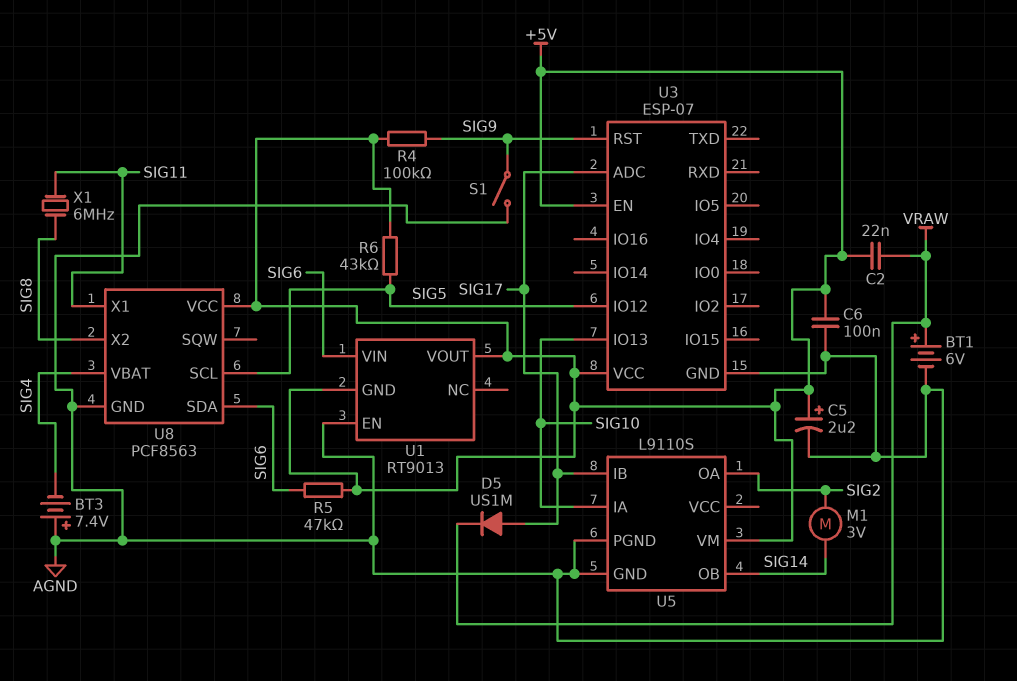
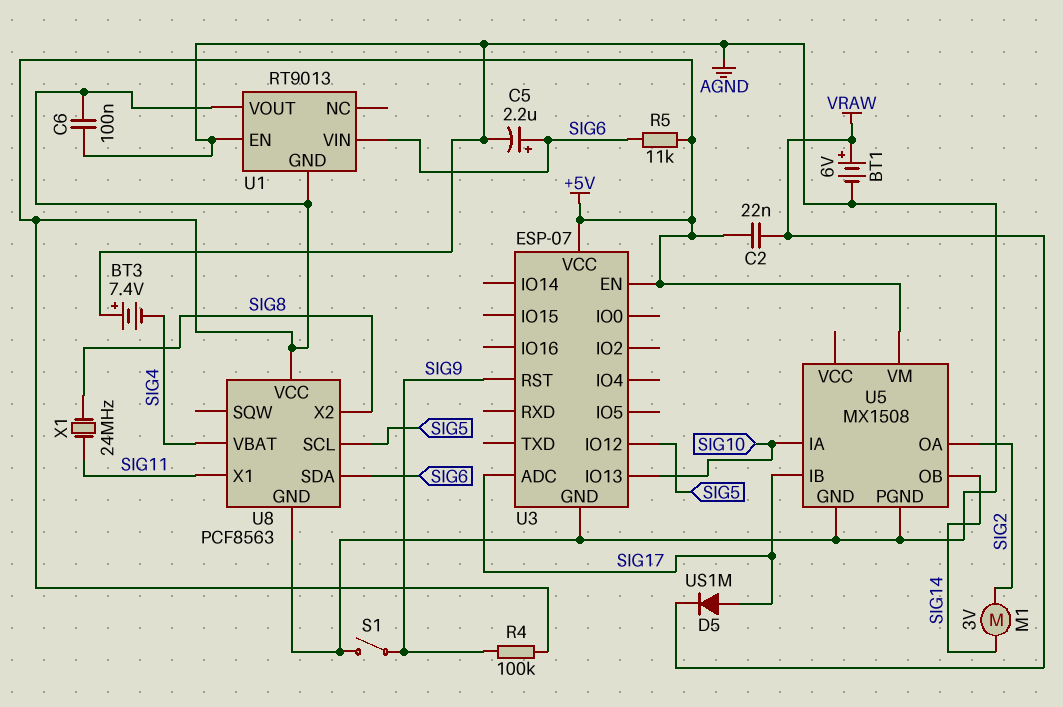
C5: 2.2uF (plus +5V, minus AGND) -> 2.2uF (plus SIG6, minus AGND)
R5: 47k (+5V, SIG6) -> 11k (+5V, SIG6)
R6: 43k (+5V, SIG5) -> none
U5: L9110S -> MX1508
X1: 6MHz (SIG8, SIG11) -> 24MHz (SIG8, SIG11)

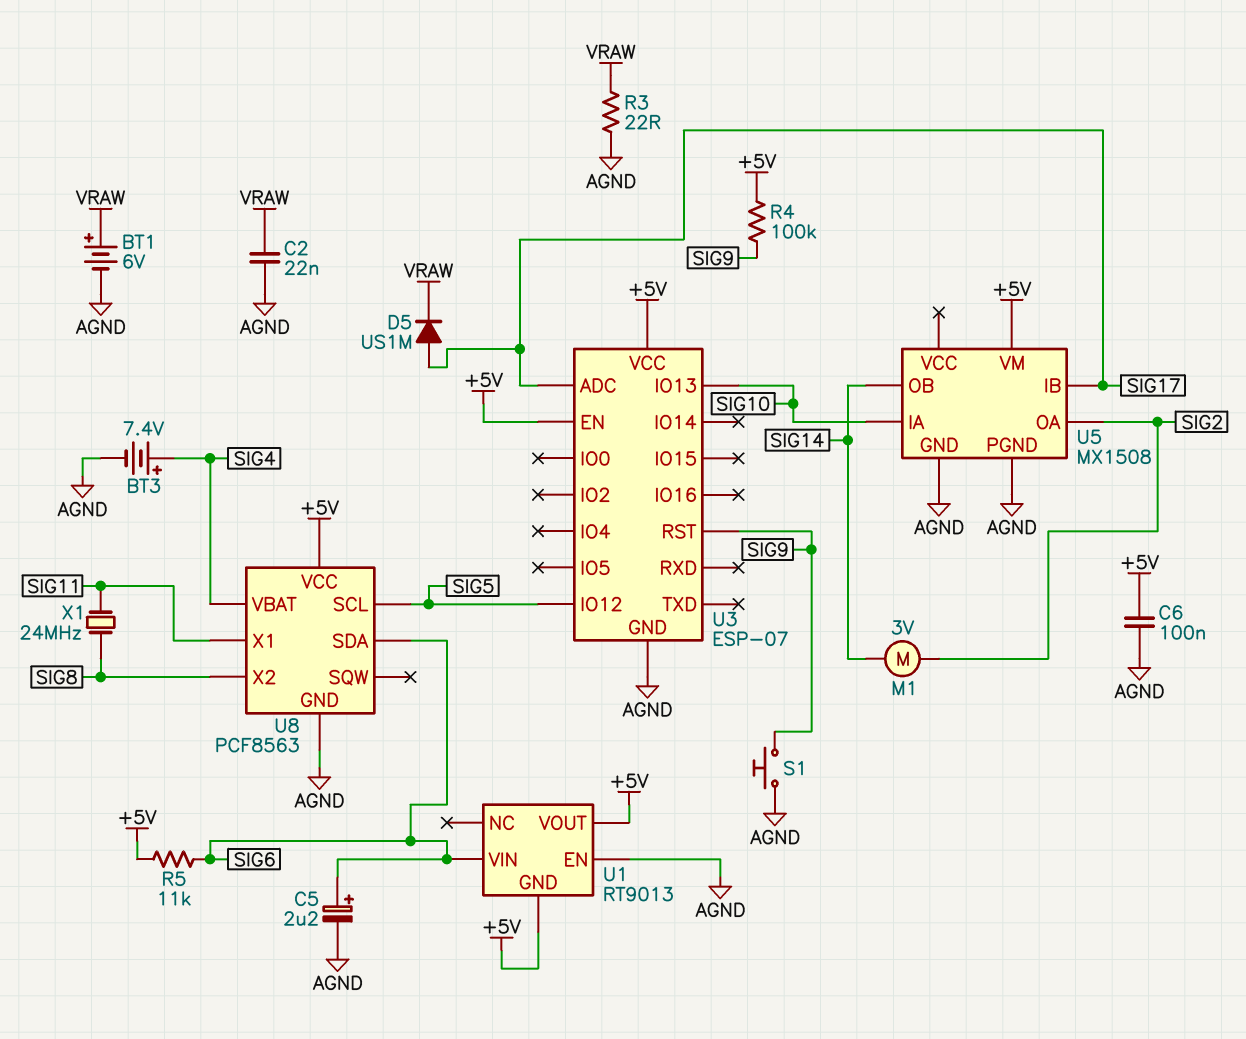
BT3: 7.4V (plus AGND, minus SIG4) -> 7.4V (plus SIG4, minus AGND)
C2: 22nF (+5V, VRAW) -> 22nF (AGND, VRAW)
R3: none -> 22 (AGND, VRAW)
S1: switch (AGND, SIG9) -> button (AGND, SIG9)

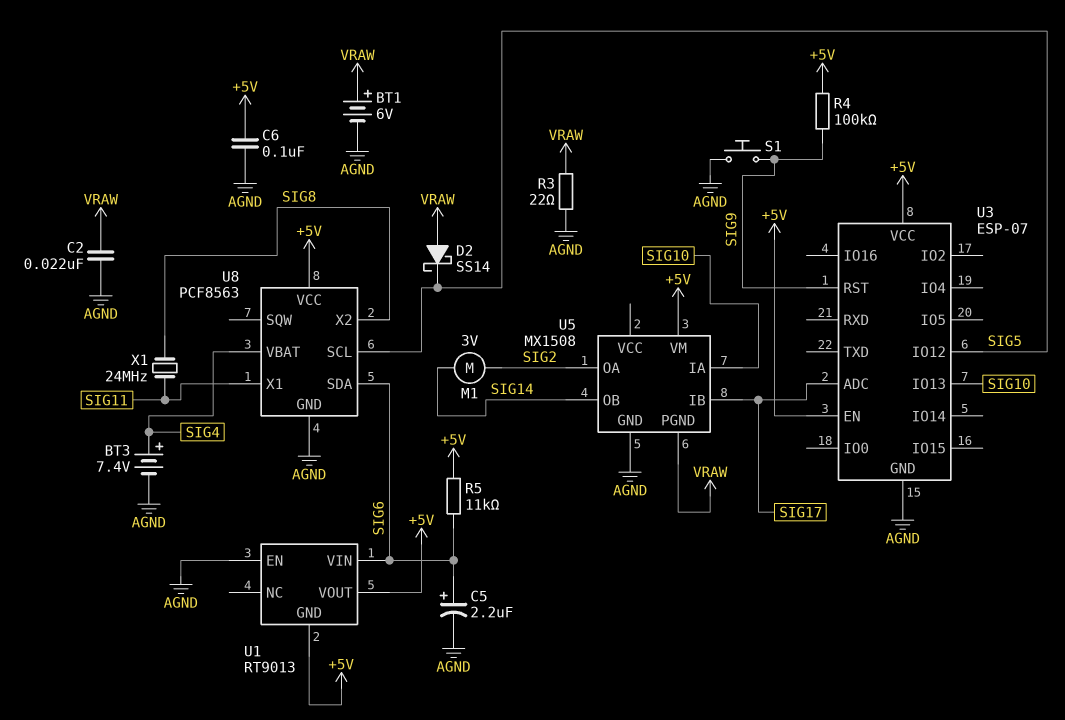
D2: none -> schottky SS14 (A VRAW, K SIG5)
D5: diode US1M (A SIG17, K VRAW) -> none
U5 pin PGND: AGND -> VRAW

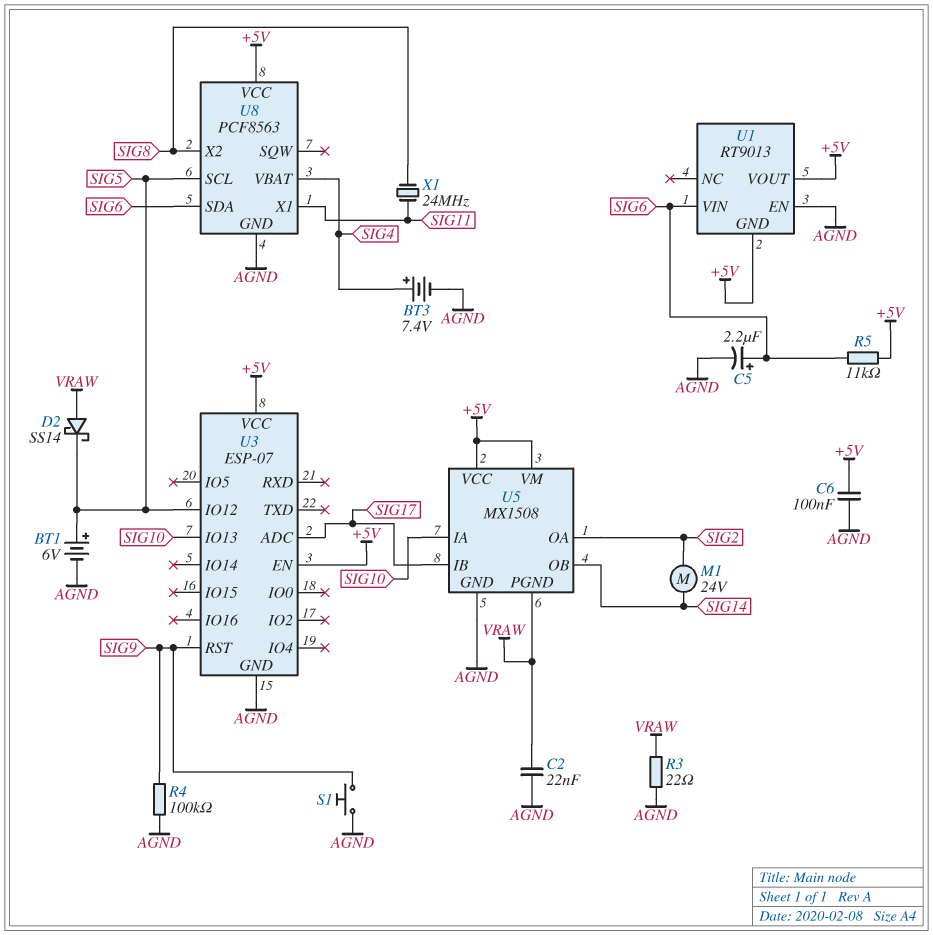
BT1: 6V (plus VRAW, minus AGND) -> 6V (plus SIG5, minus AGND)
M1: motor 3V (SIG2, SIG14) -> motor 24V (SIG2, SIG14)
R4: 100k (+5V, SIG9) -> 100k (AGND, SIG9)
U5 pin VCC: none -> +5V

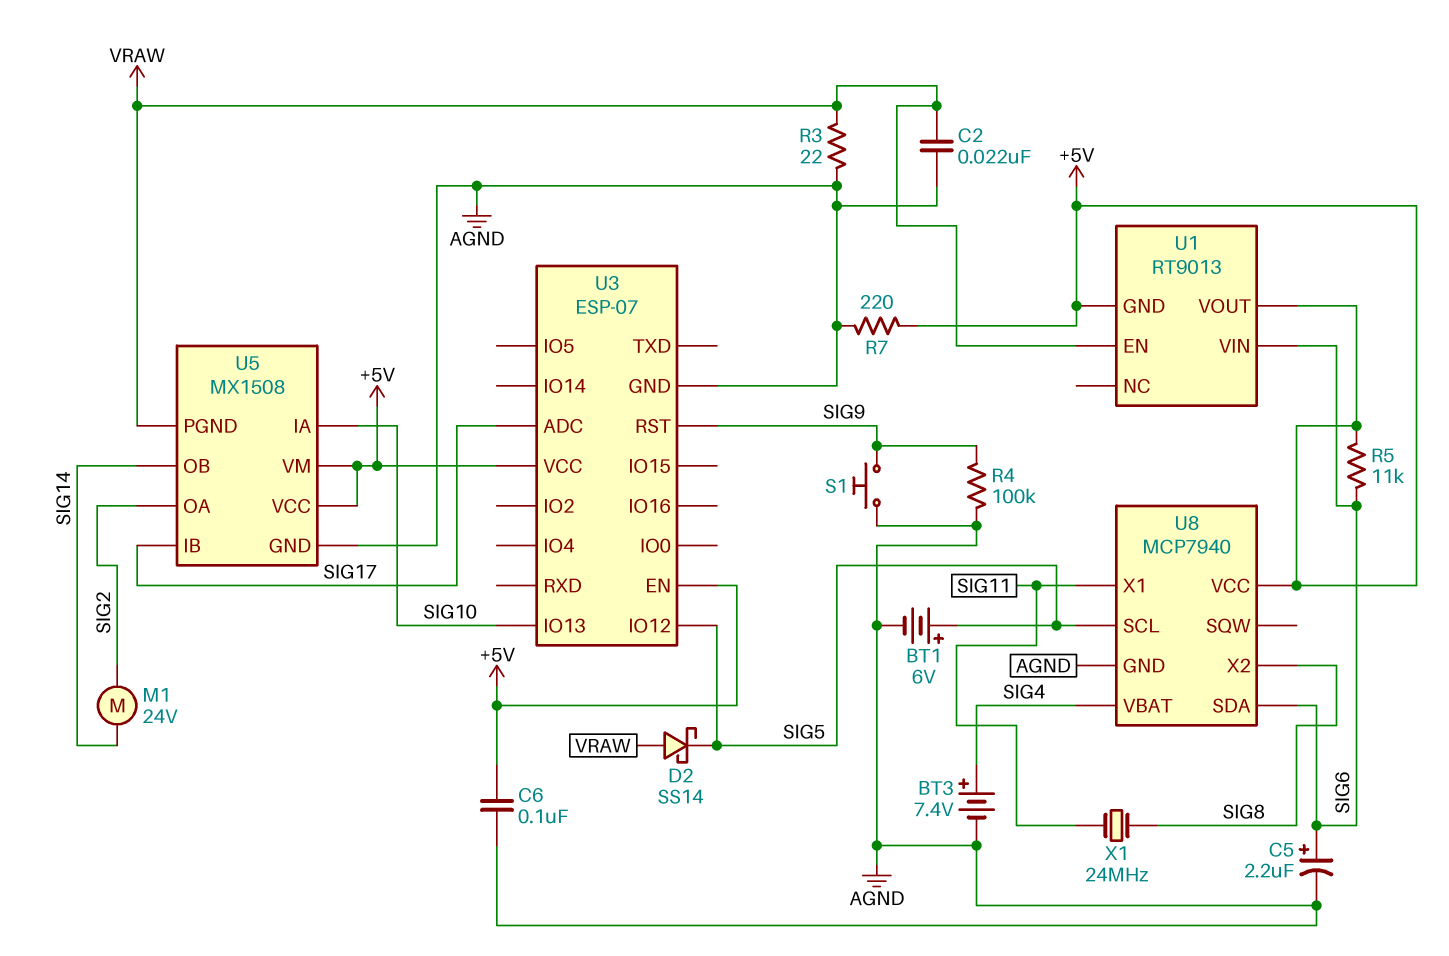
R7: none -> 220 (+5V, AGND)
U1 pin EN: AGND -> VRAW
U8: PCF8563 -> MCP7940

